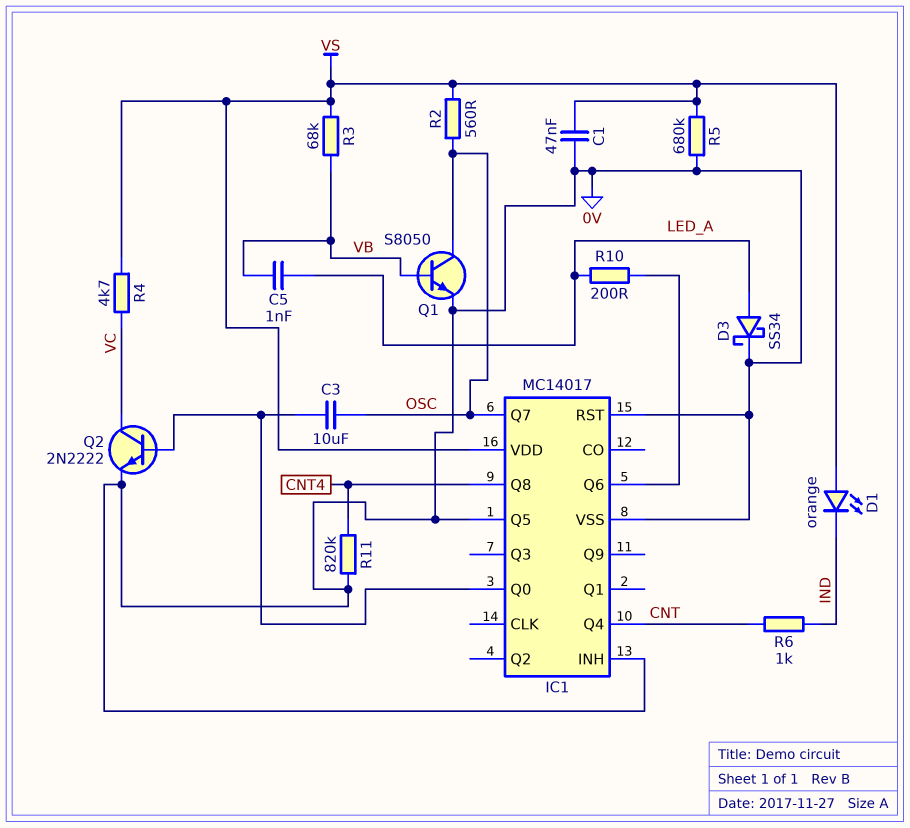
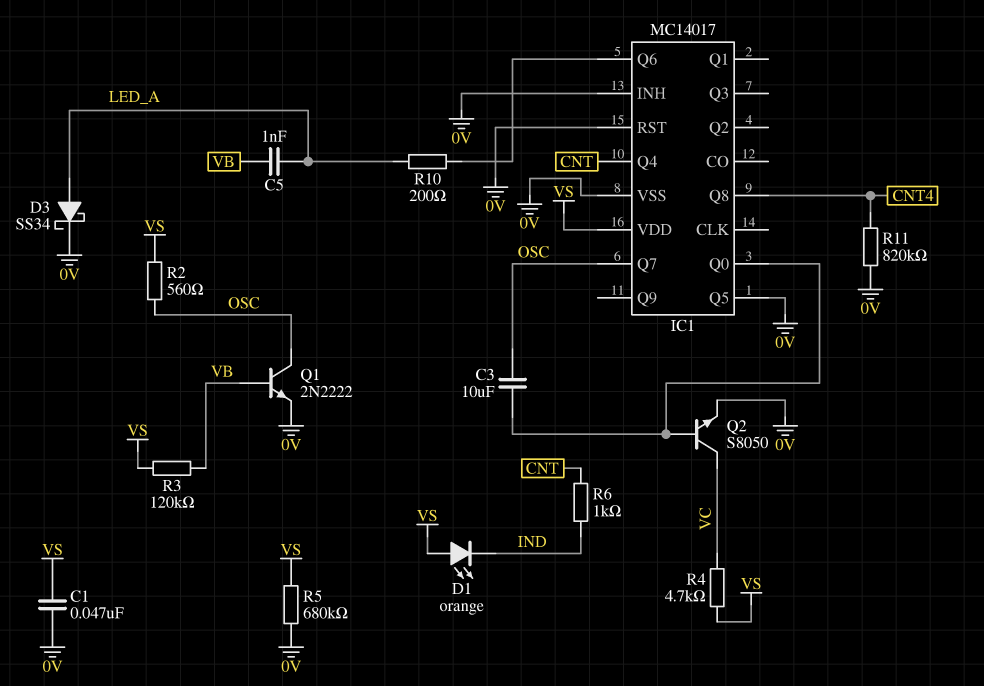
Q1: NPN S8050 (B VB, C OSC, E 0V) -> NPN 2N2222 (B VB, C OSC, E 0V)
Q2: NPN 2N2222 (B IC1/Q0, C VC, E 0V) -> NPN S8050 (B IC1/Q0, C VC, E 0V)
R3: 68k (VB, VS) -> 120k (VB, VS)

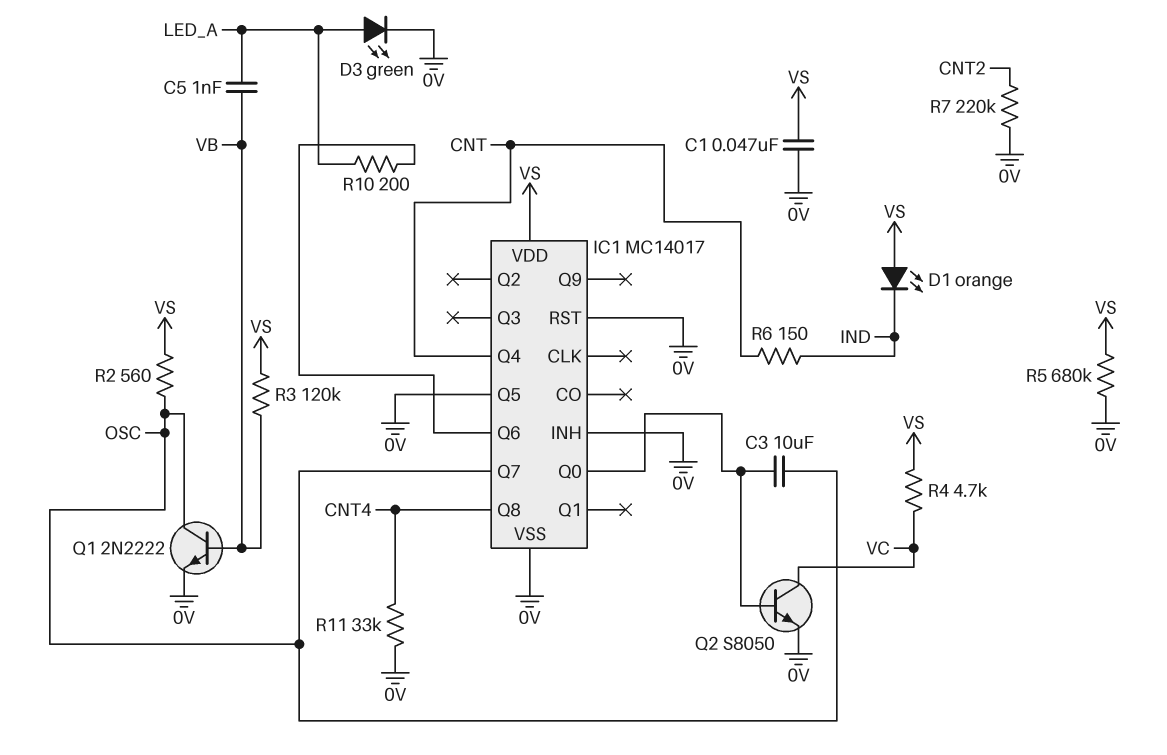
D3: schottky SS34 (A LED_A, K 0V) -> LED green (A LED_A, K 0V)
R6: 1k (CNT, IND) -> 150 (CNT, IND)
R7: none -> 220k (0V, CNT2)
R11: 820k (0V, CNT4) -> 33k (0V, CNT4)

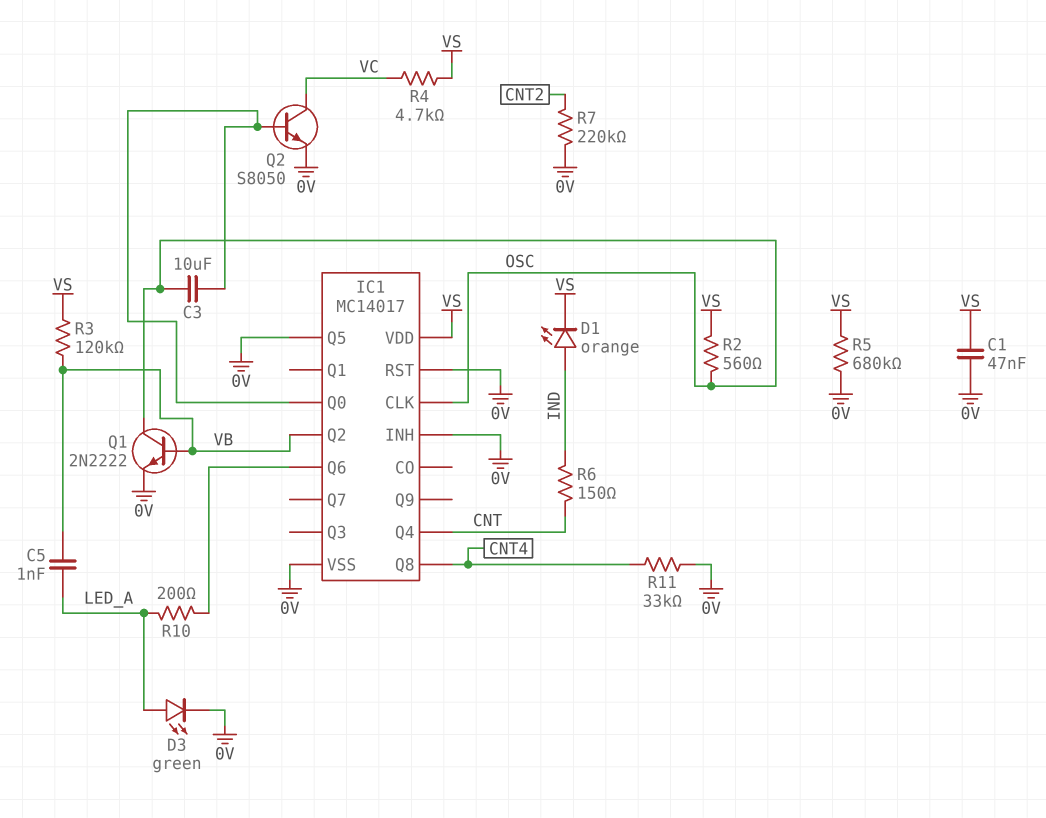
D1: LED orange (A VS, K IND) -> LED orange (A IND, K VS)
IC1 pin CLK: none -> OSC
IC1 pin Q2: none -> VB
IC1 pin Q7: OSC -> none

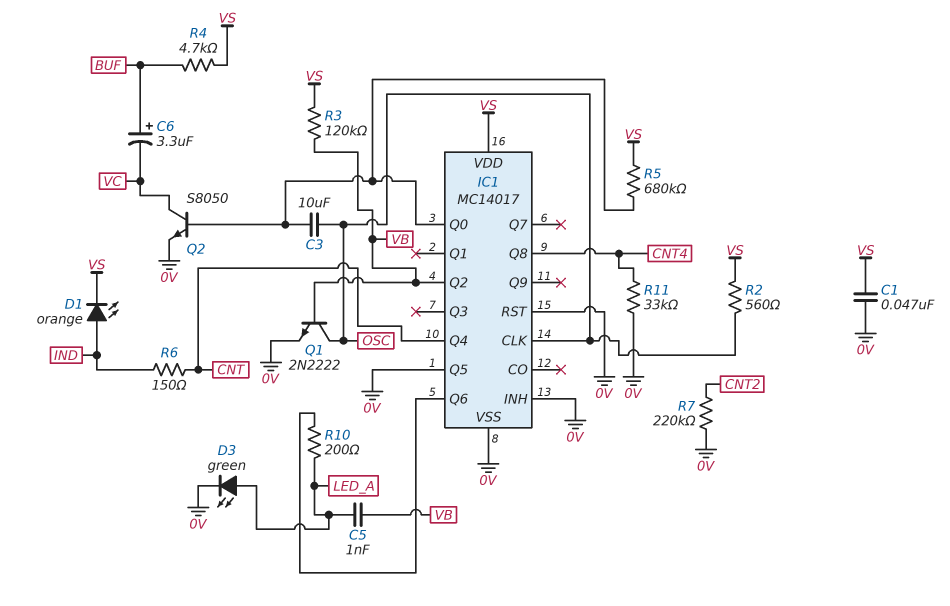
C6: none -> 3.3uF (plus BUF, minus VC)
R4: 4.7k (VC, VS) -> 4.7k (BUF, VS)
R5: 680k (0V, VS) -> 680k (IC1/Q0, VS)

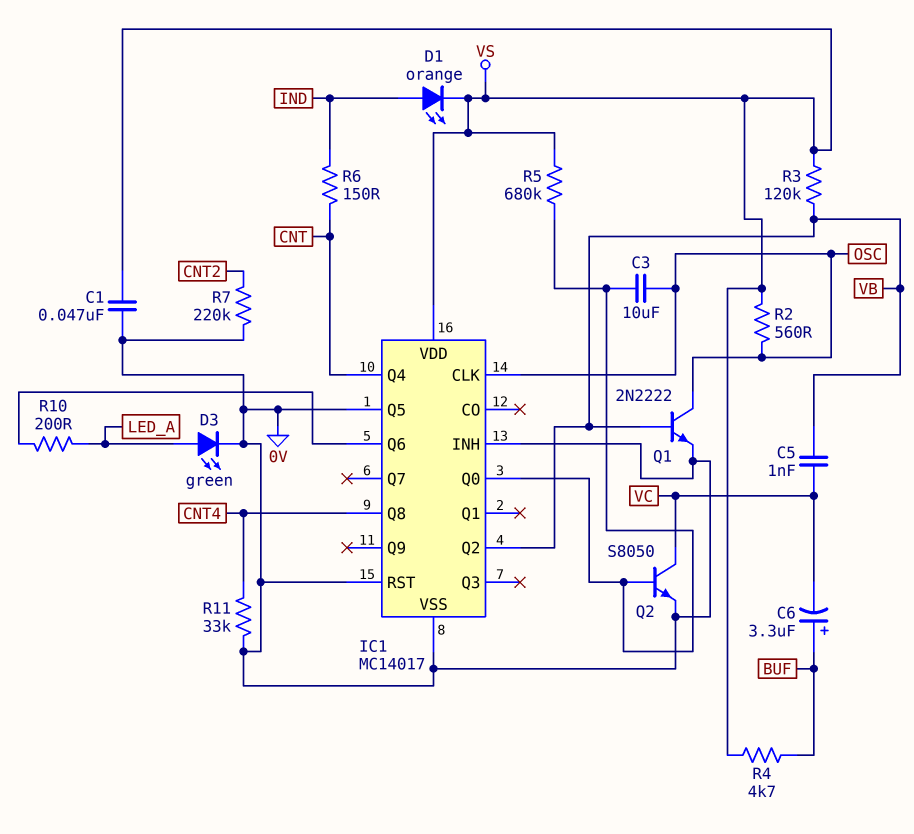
C5: 1nF (LED_A, VB) -> 1nF (VB, VC)

